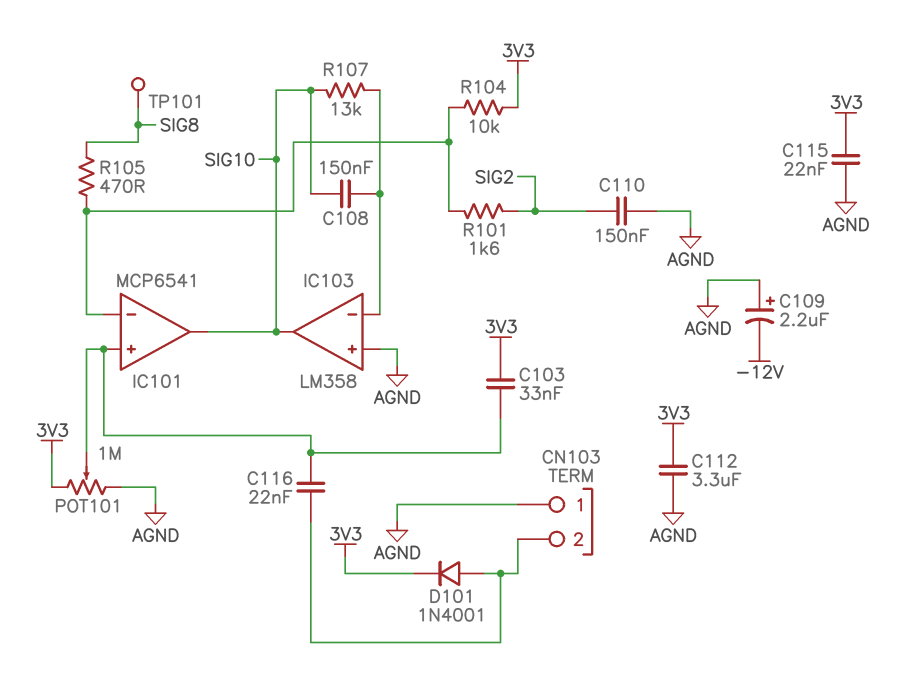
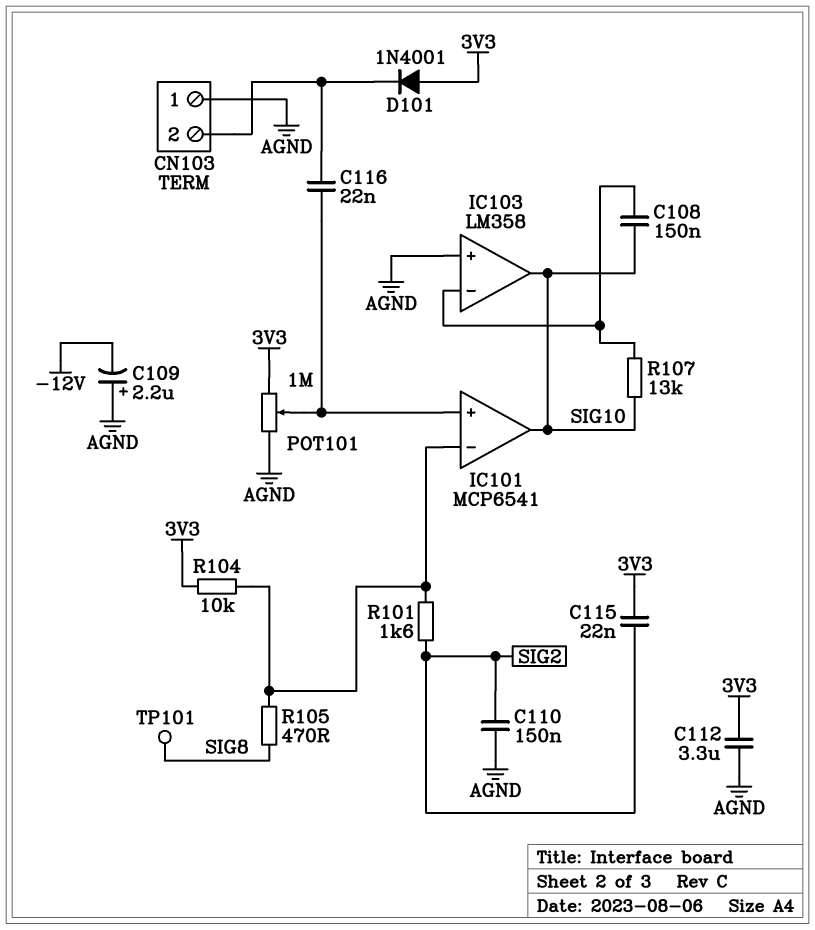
C103: 33nF (3V3, IC101/in+) -> none
C115: 22nF (3V3, AGND) -> 22nF (3V3, SIG2)
D101: diode 1N4001 (A CN103/2, K 3V3) -> diode 1N4001 (A 3V3, K CN103/2)

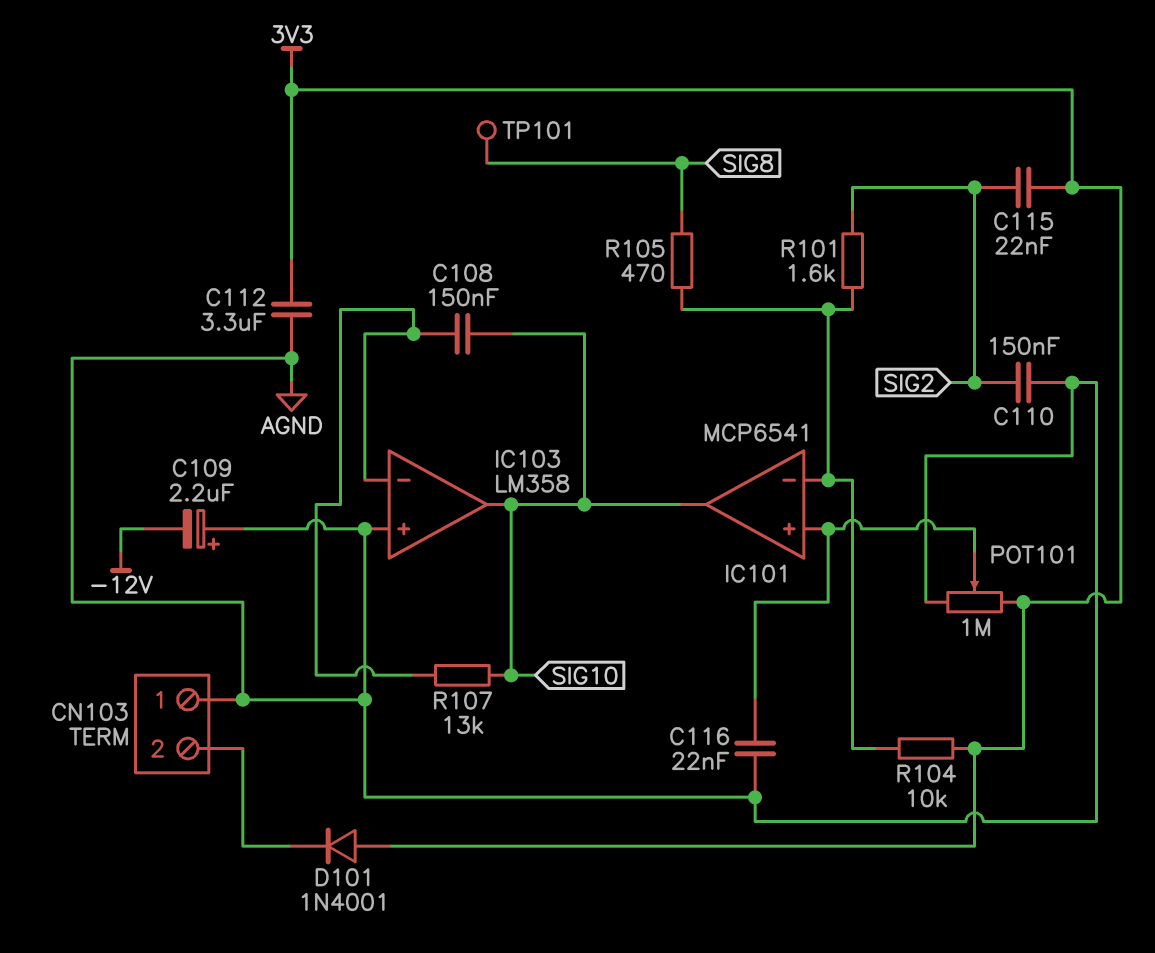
C116: 22nF (CN103/2, IC101/in+) -> 22nF (AGND, IC101/in+)

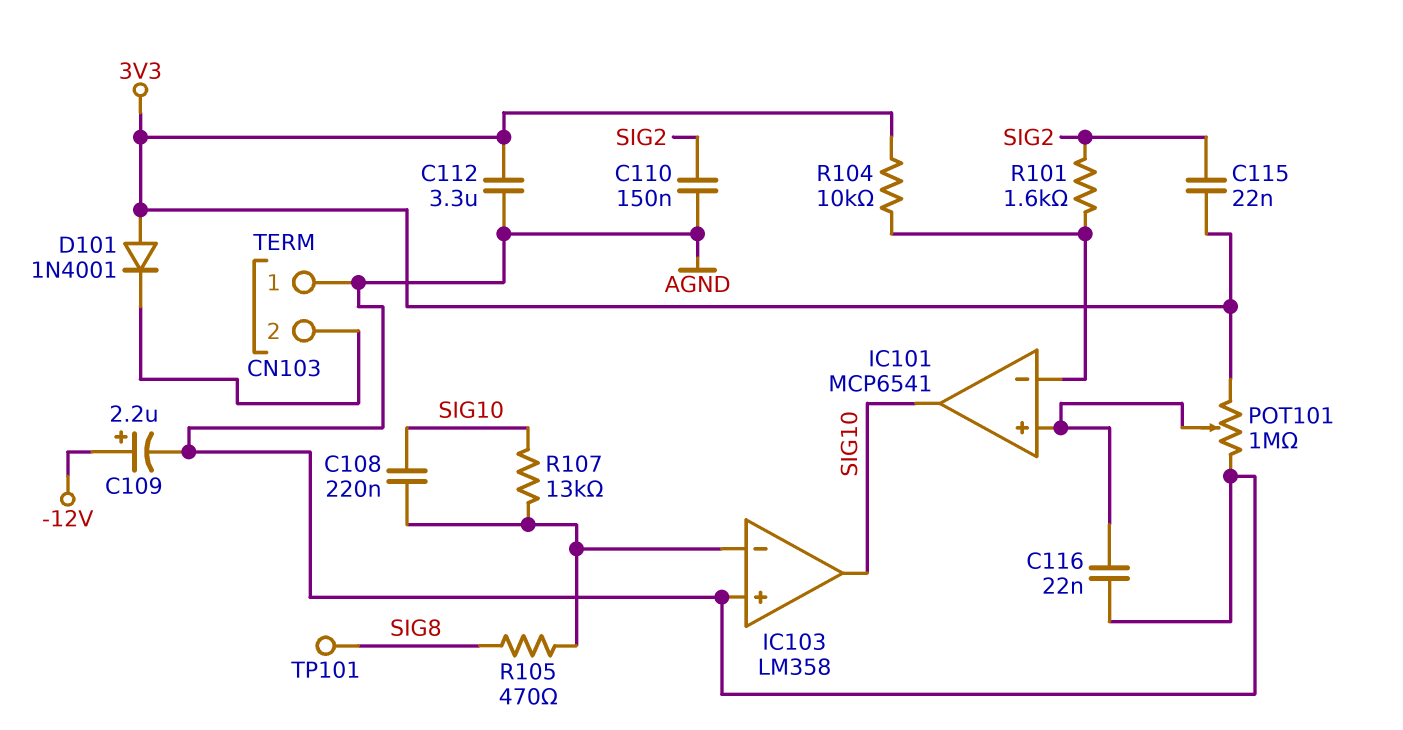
C108: 150nF (IC103/in-, SIG10) -> 220nF (IC103/in-, SIG10)
C109: 2.2uF (plus AGND, minus -12V) -> 2.2uF (plus -12V, minus AGND)
R105: 470 (IC101/in-, SIG8) -> 470 (IC103/in-, SIG8)

